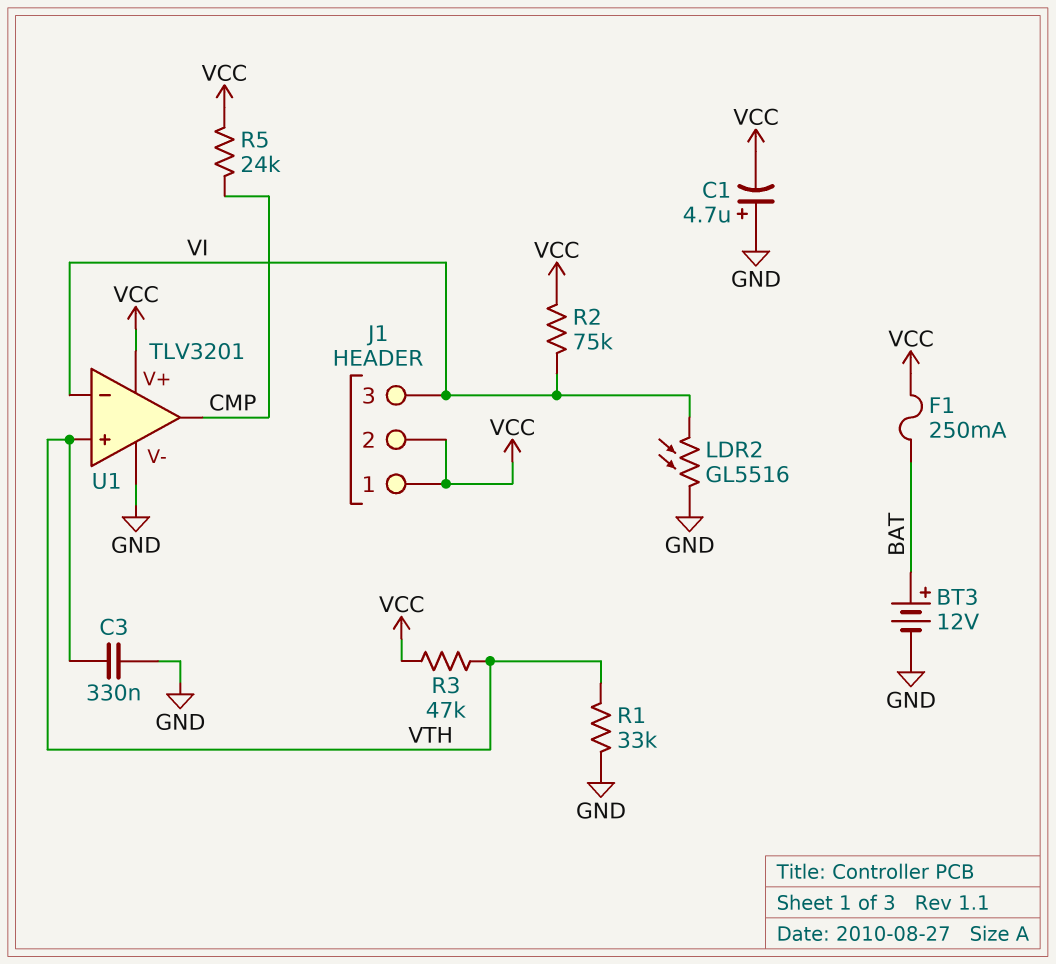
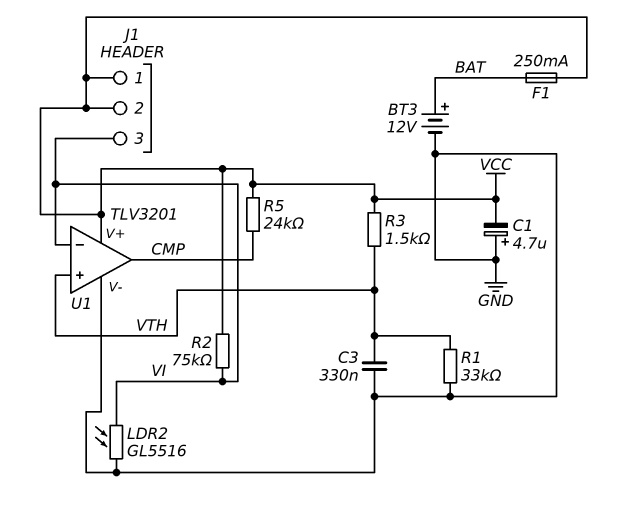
R3: 47k (VCC, VTH) -> 1.5k (VCC, VTH)

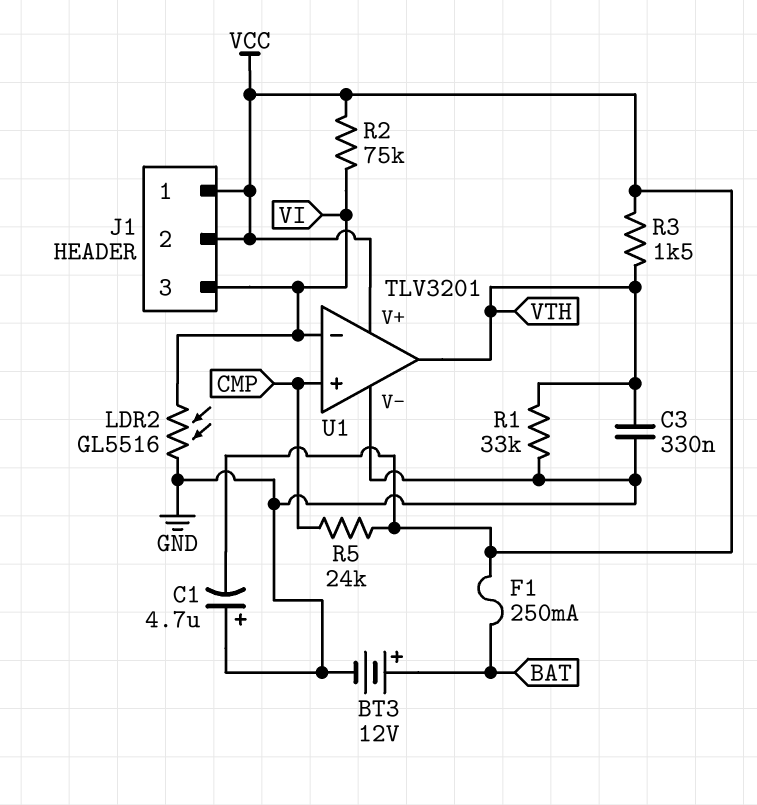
U1 pin in+: VTH -> CMP
U1 pin out: CMP -> VTH

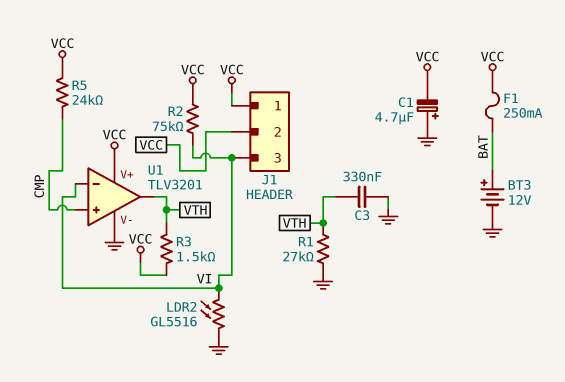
R1: 33k (GND, VTH) -> 27k (GND, VTH)

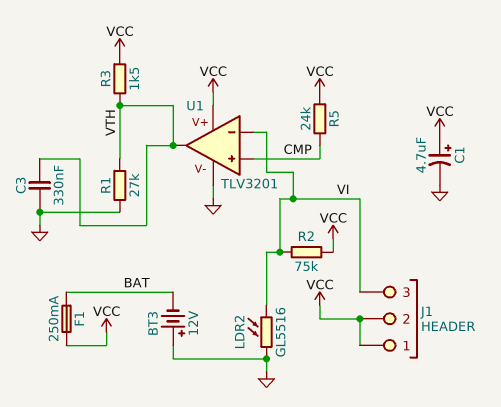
BT3: 12V (plus BAT, minus GND) -> 12V (plus GND, minus BAT)
C1: 4.7uF (plus GND, minus VCC) -> 4.7uF (plus VCC, minus GND)

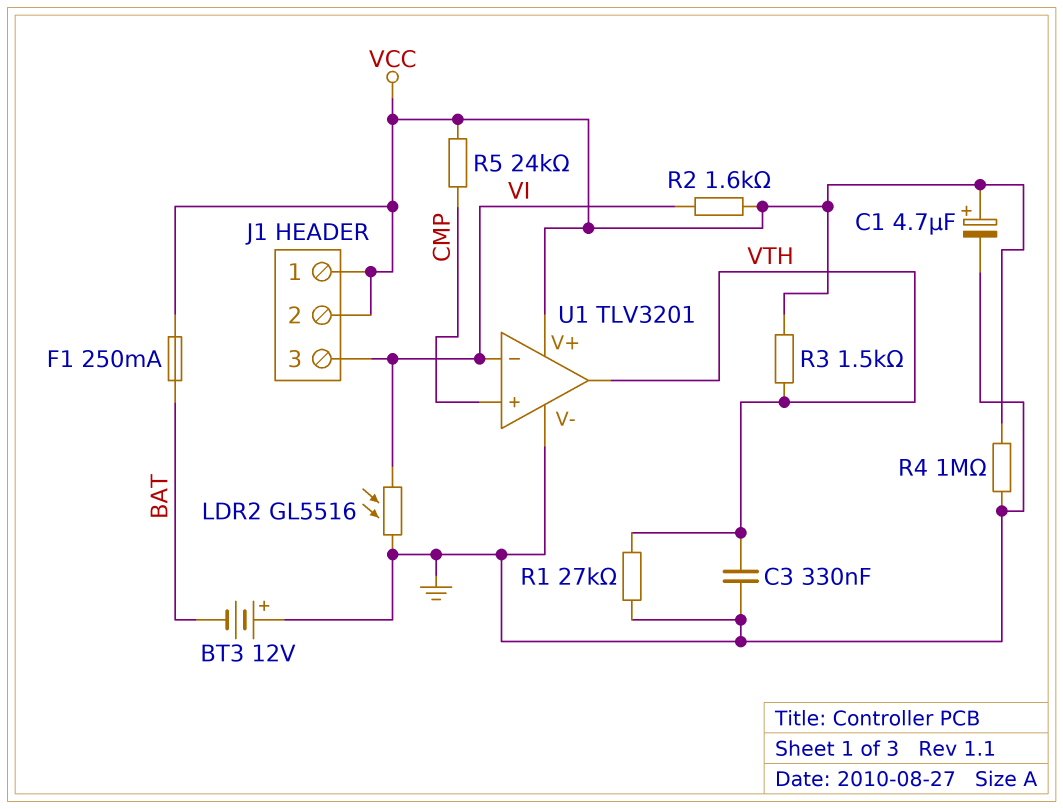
R2: 75k (VCC, VI) -> 1.6k (VCC, VI)
R4: none -> 1M (GND, VCC)

